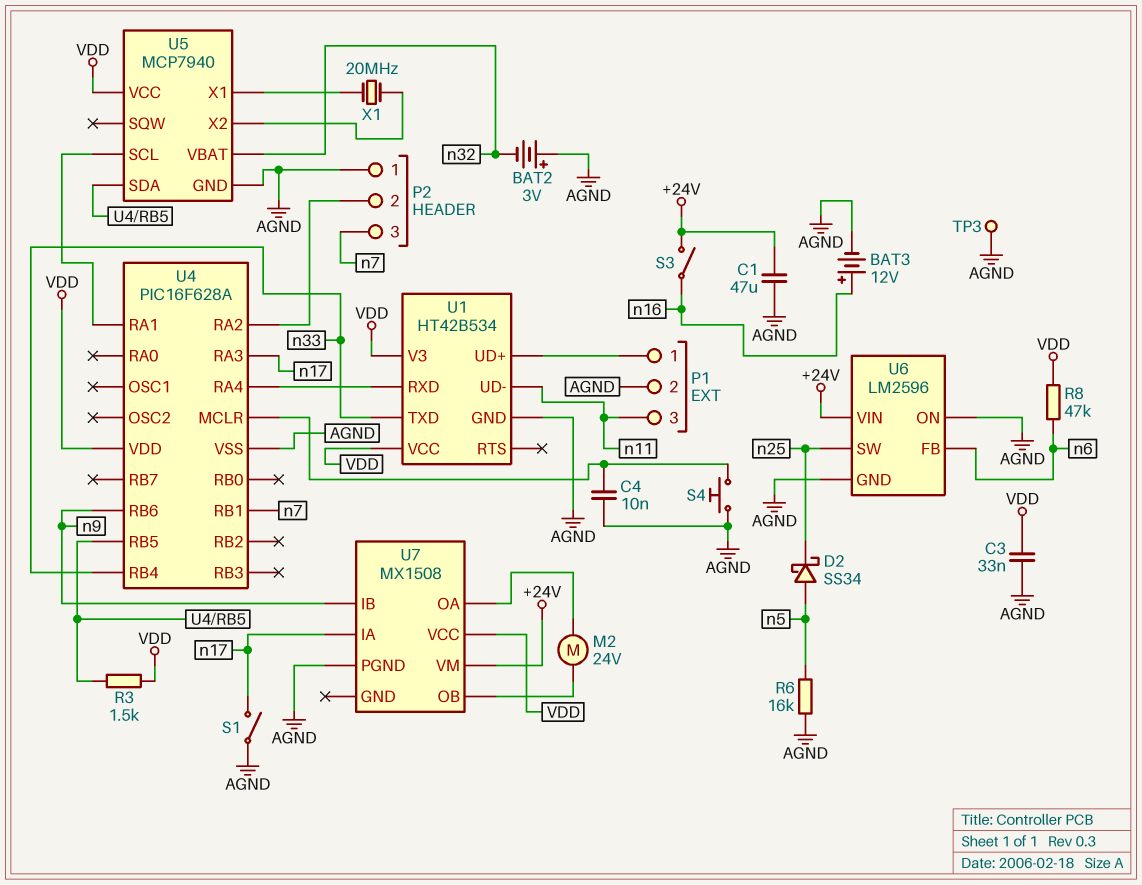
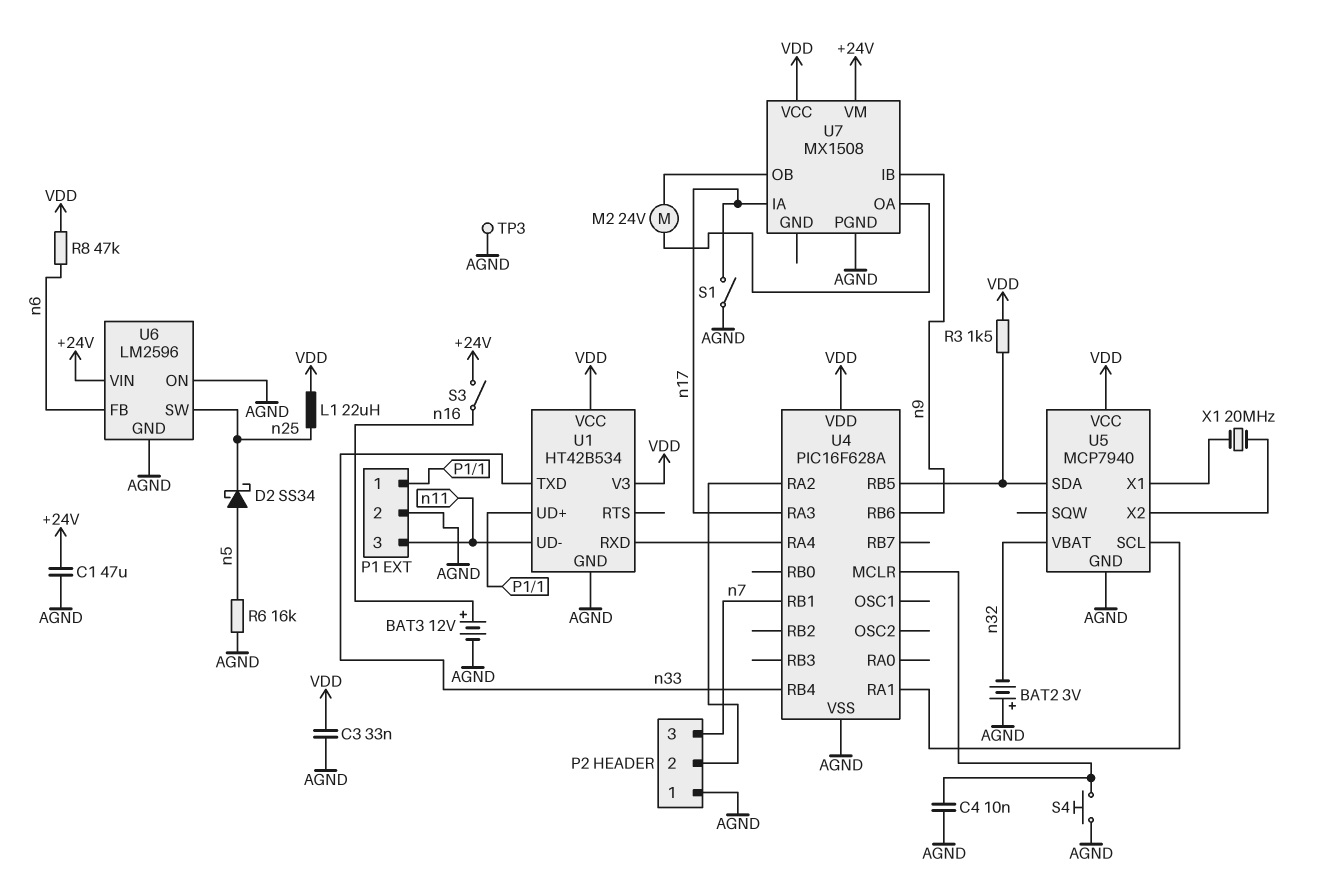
L1: none -> 22uH (VDD, n25)

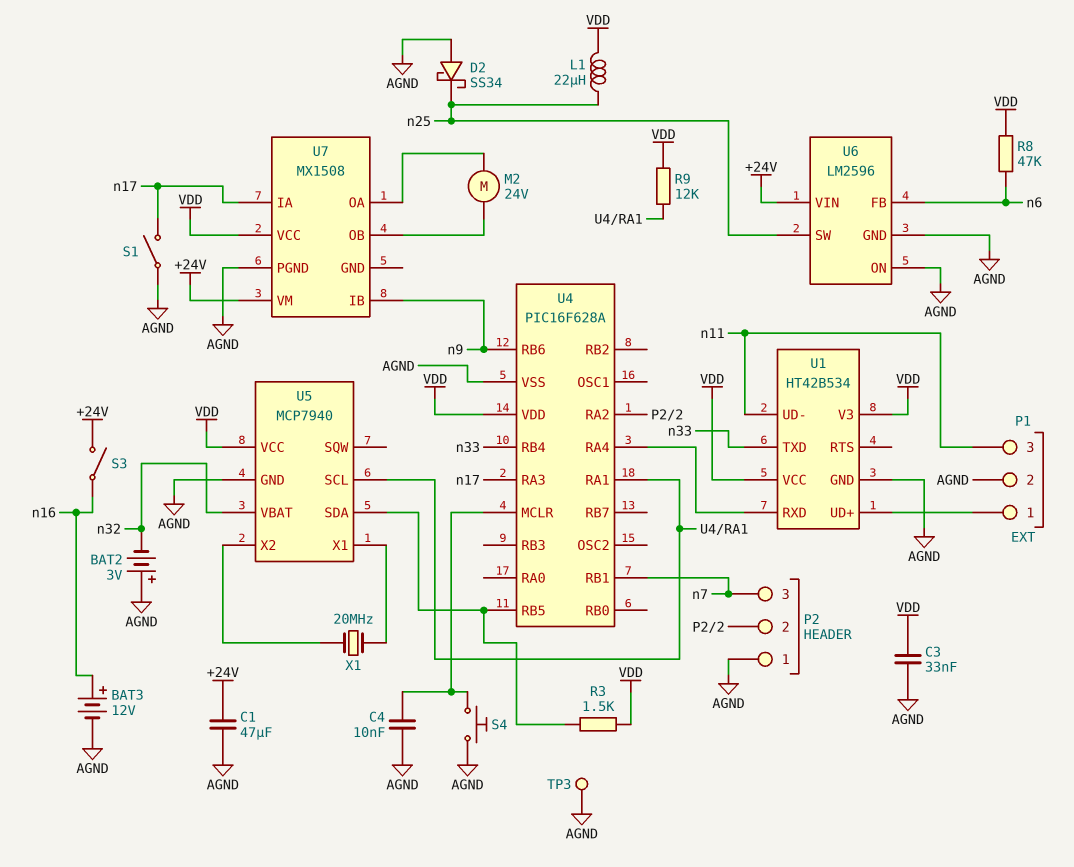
D2: schottky SS34 (A n5, K n25) -> schottky SS34 (A AGND, K n25)
R6: 16k (AGND, n5) -> none
R9: none -> 12k (U4/RA1, VDD)

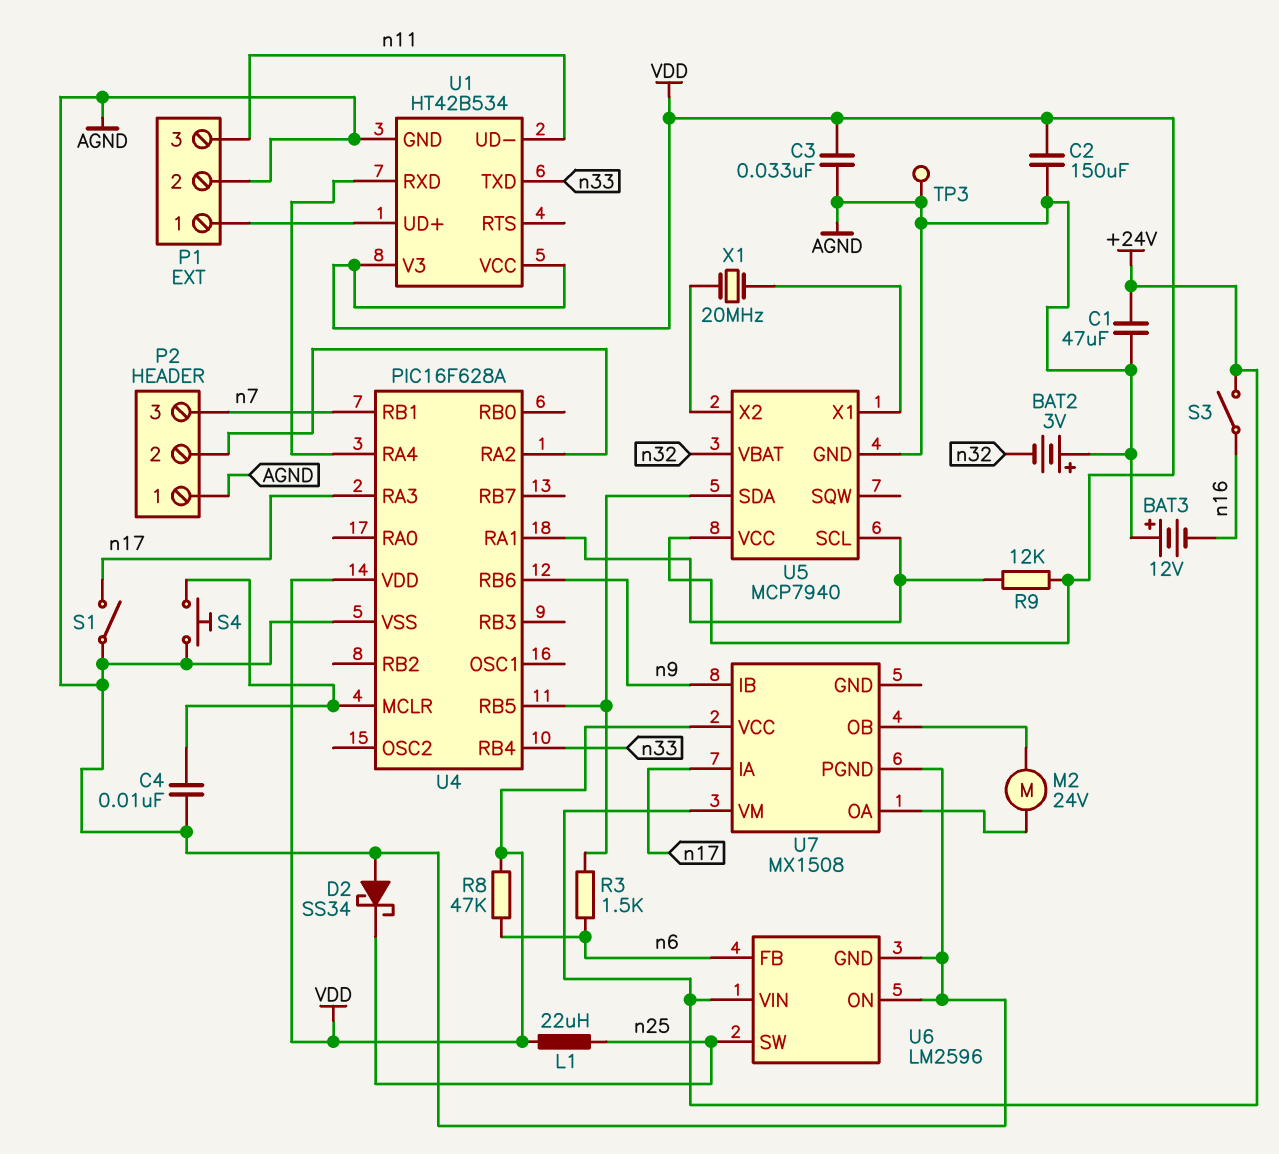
BAT3: 12V (plus n16, minus AGND) -> 12V (plus AGND, minus n16)
C2: none -> 150uF (AGND, VDD)
R3: 1.5k (U4/RB5, VDD) -> 1.5k (U4/RB5, n6)

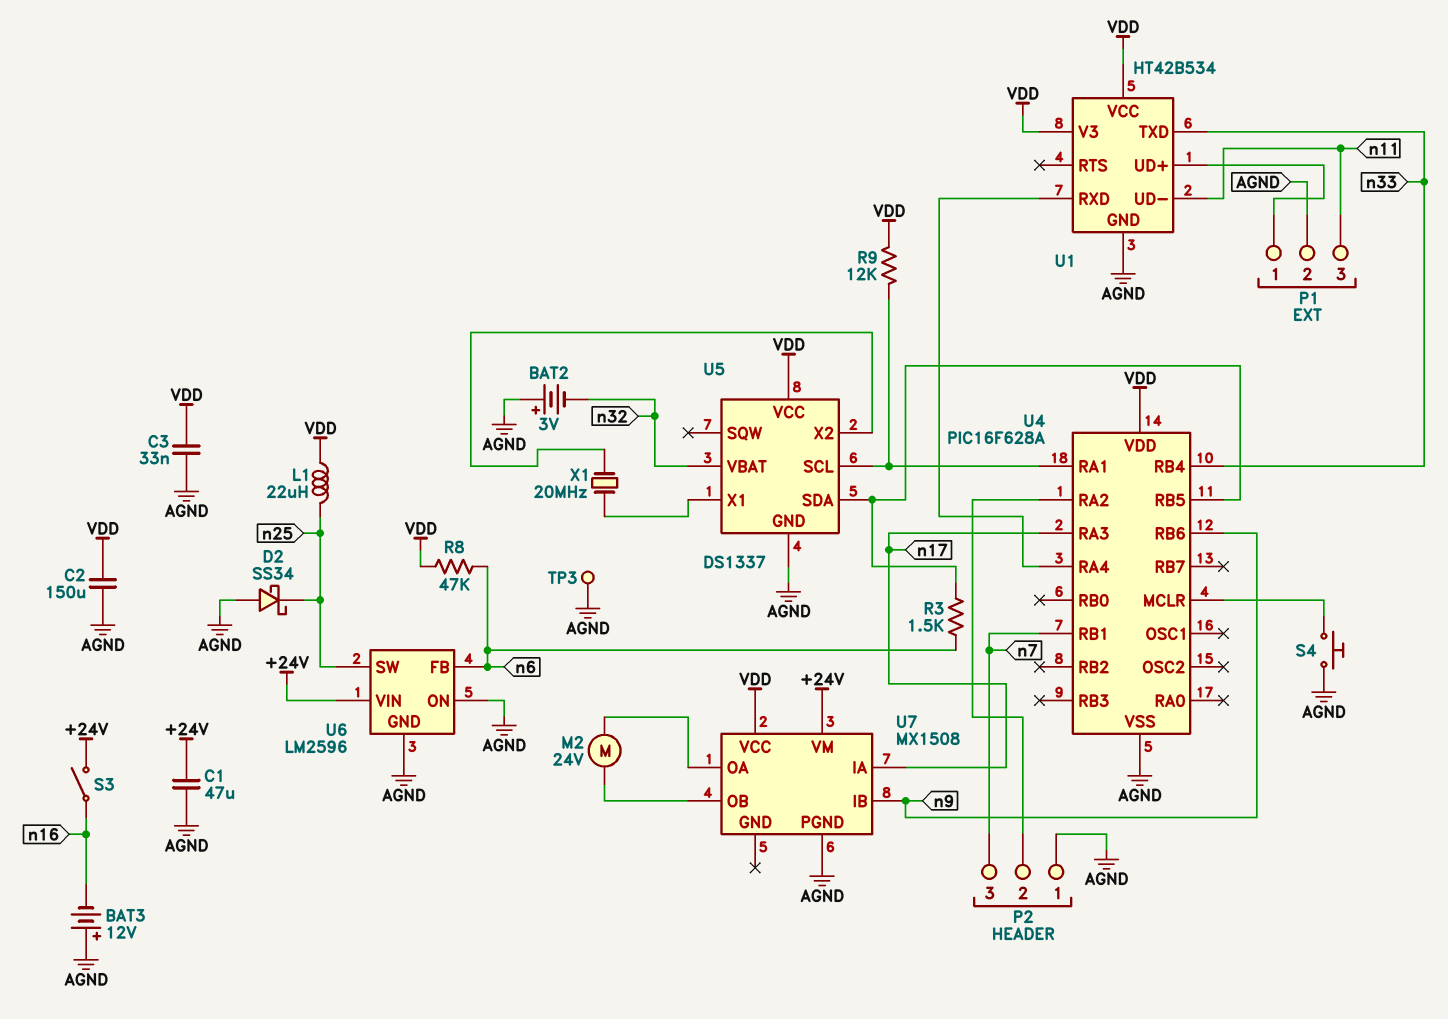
C4: 10nF (AGND, U4/MCLR) -> none
S1: switch (AGND, n17) -> none
U5: MCP7940 -> DS1337

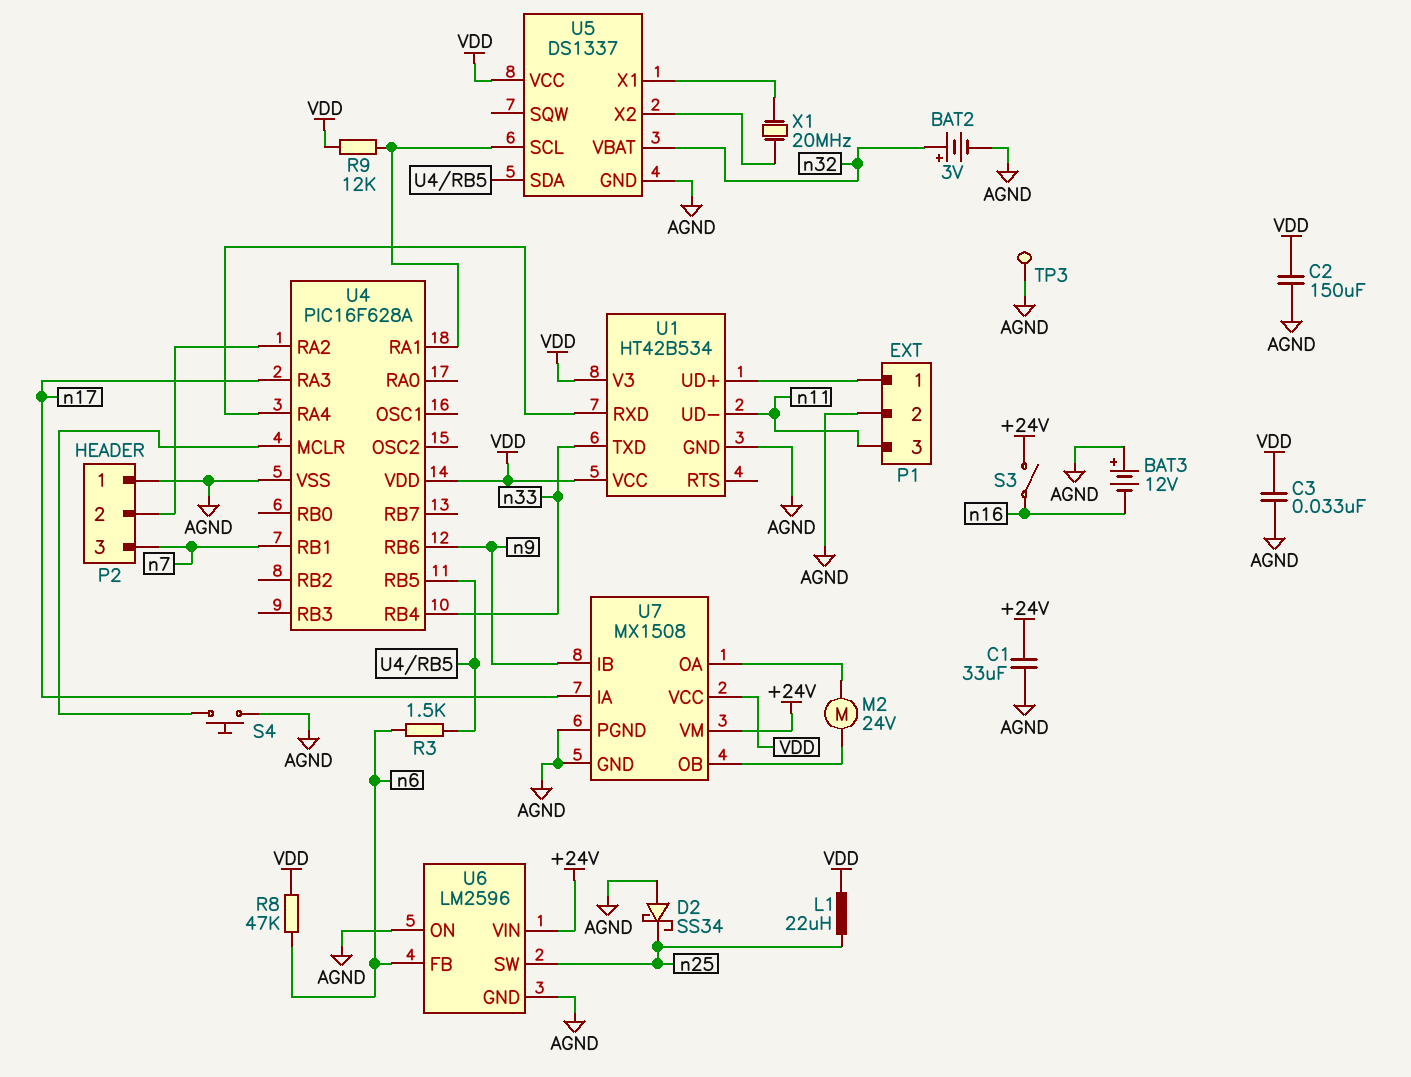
BAT2: 3V (plus AGND, minus n32) -> 3V (plus n32, minus AGND)
C1: 47uF (+24V, AGND) -> 33uF (+24V, AGND)
U7 pin GND: none -> AGND

